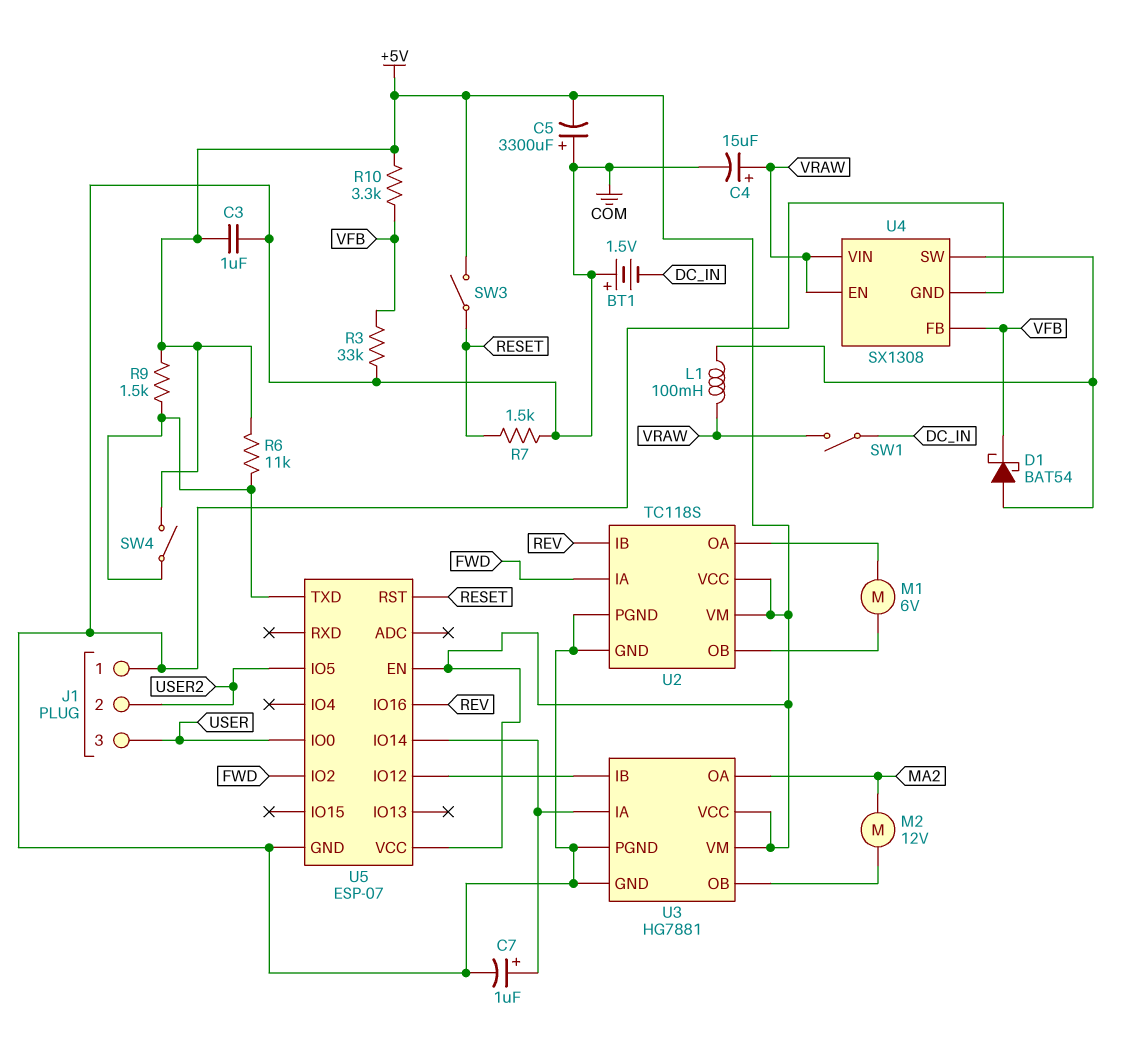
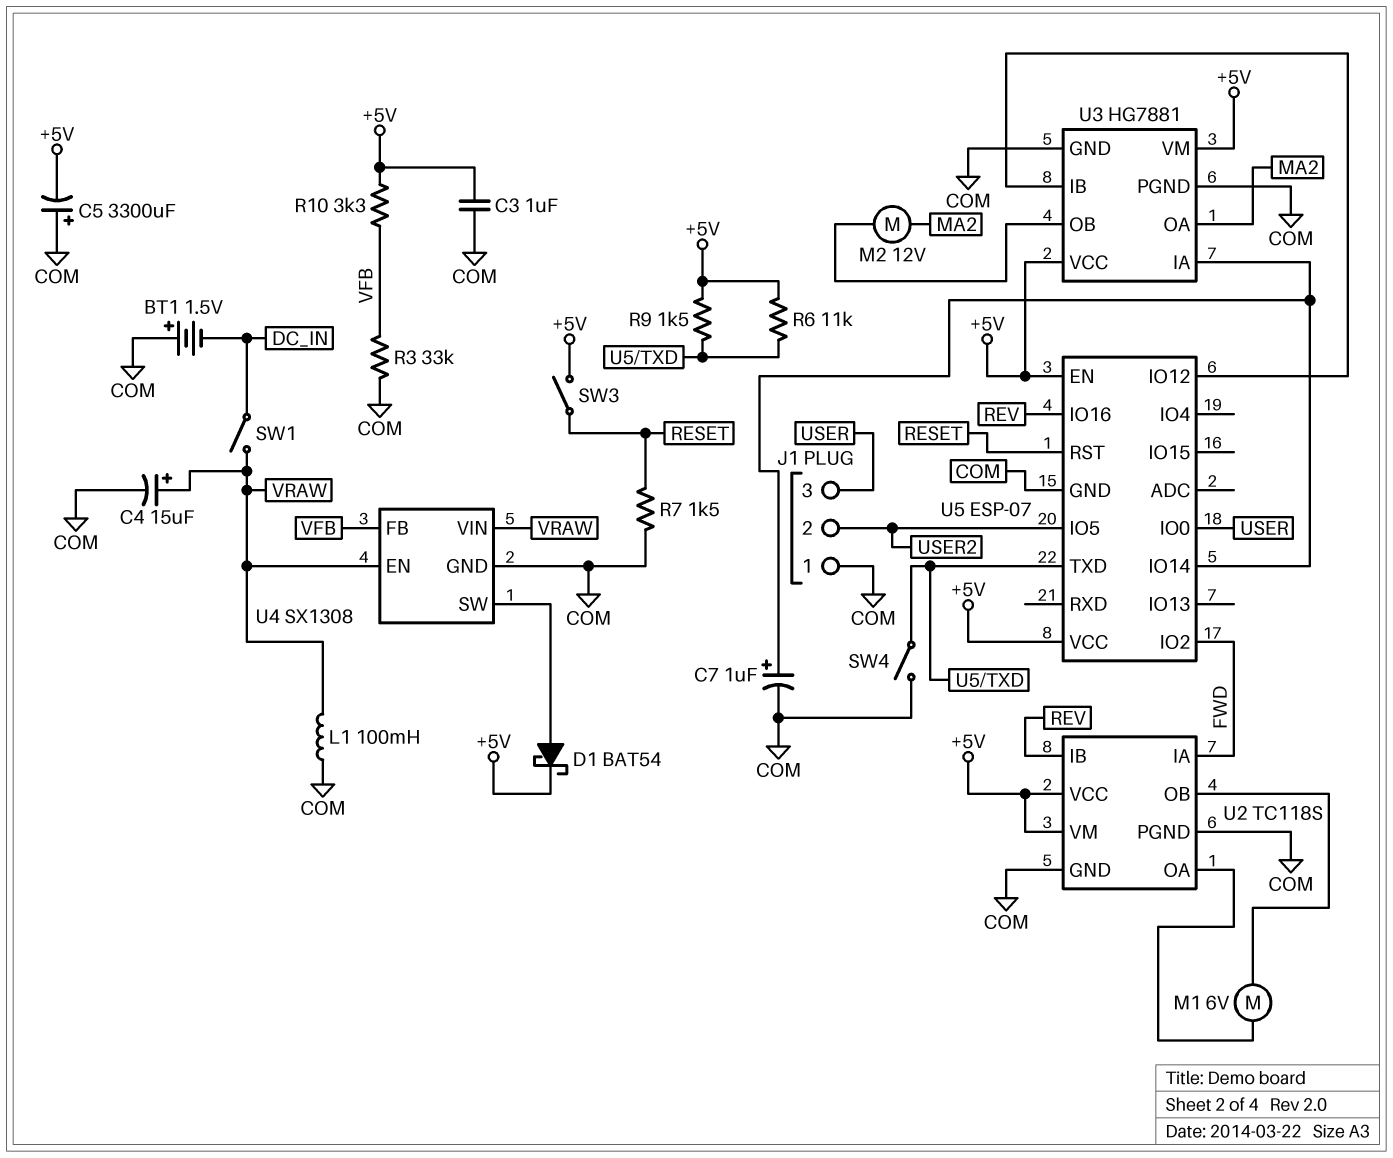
D1: schottky BAT54 (A U4/SW, K VFB) -> schottky BAT54 (A U4/SW, K +5V)
L1: 100mH (U4/SW, VRAW) -> 100mH (COM, VRAW)
SW4: switch (+5V, U5/TXD) -> switch (COM, U5/TXD)

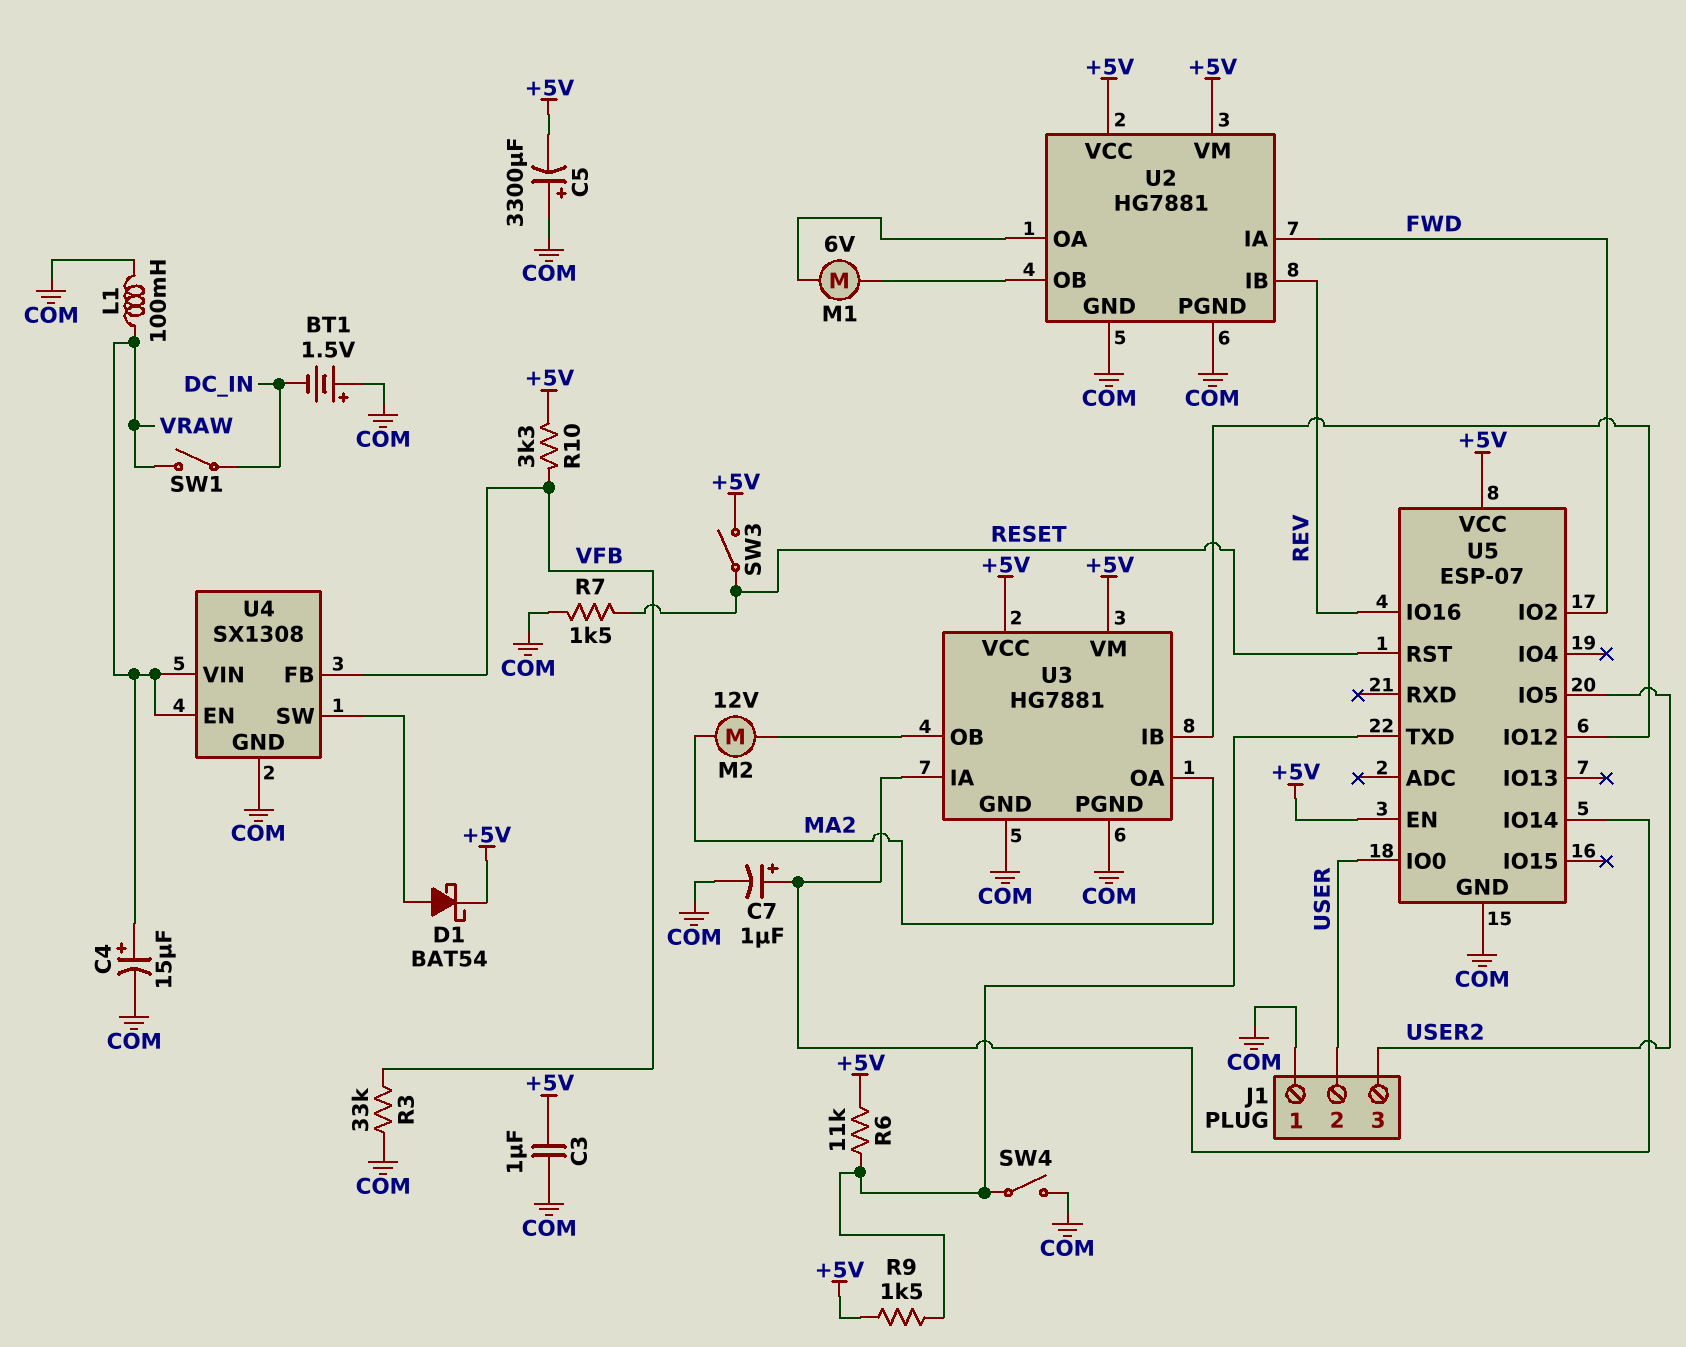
J1 pin 2: USER2 -> USER
J1 pin 3: USER -> USER2
U2: TC118S -> HG7881

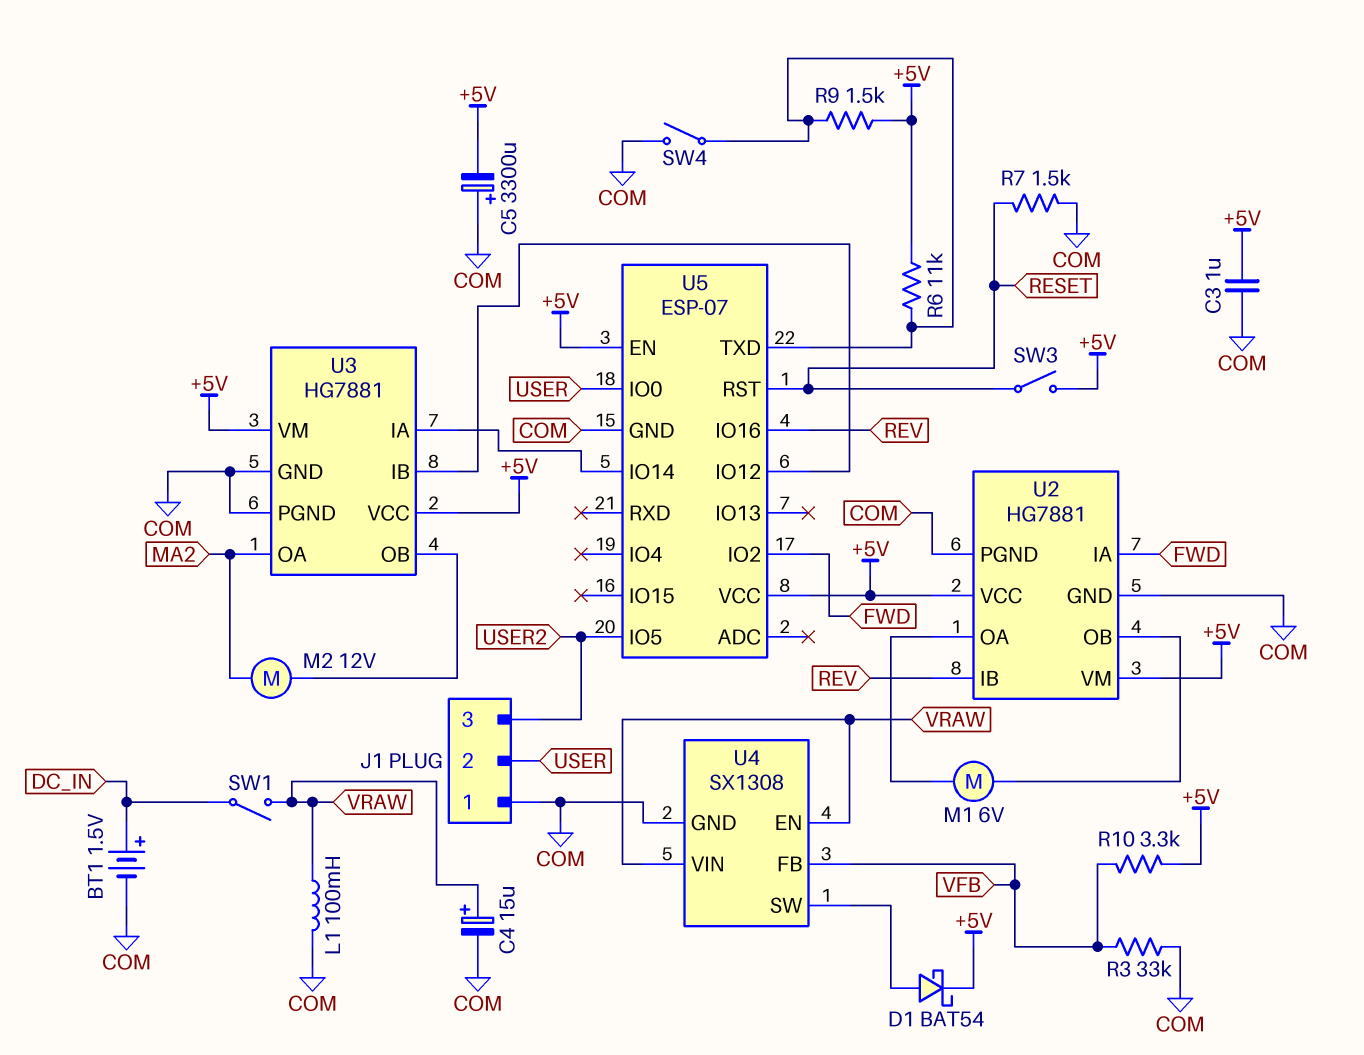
BT1: 1.5V (plus COM, minus DC_IN) -> 1.5V (plus DC_IN, minus COM)
C7: 1uF (plus U3/IA, minus COM) -> none

